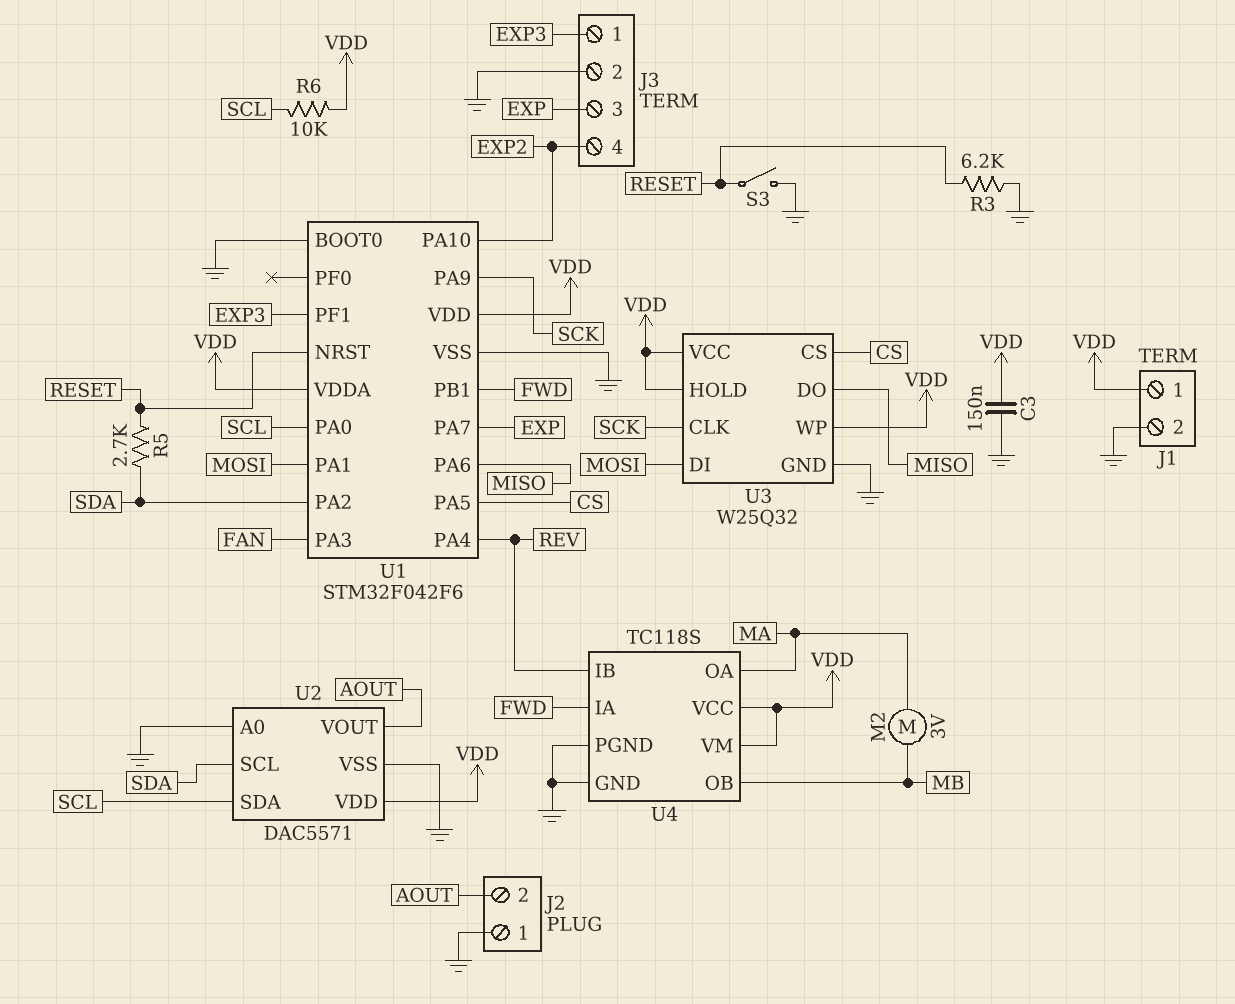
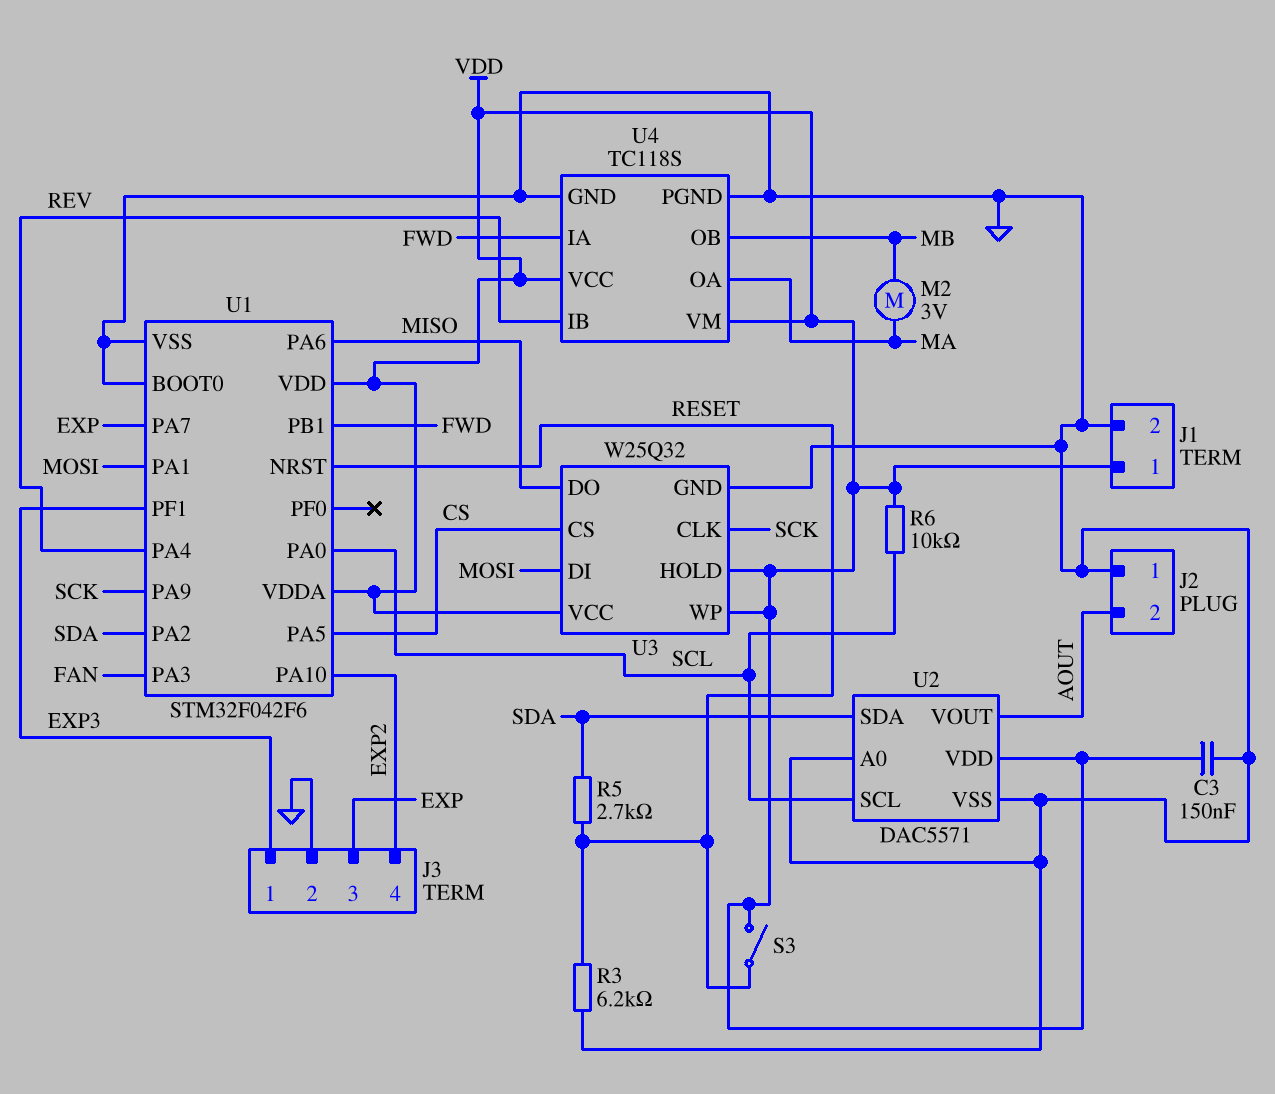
S3: switch (GND, RESET) -> switch (RESET, VDD)
U2 pin SCL: SDA -> SCL
U2 pin SDA: SCL -> SDA

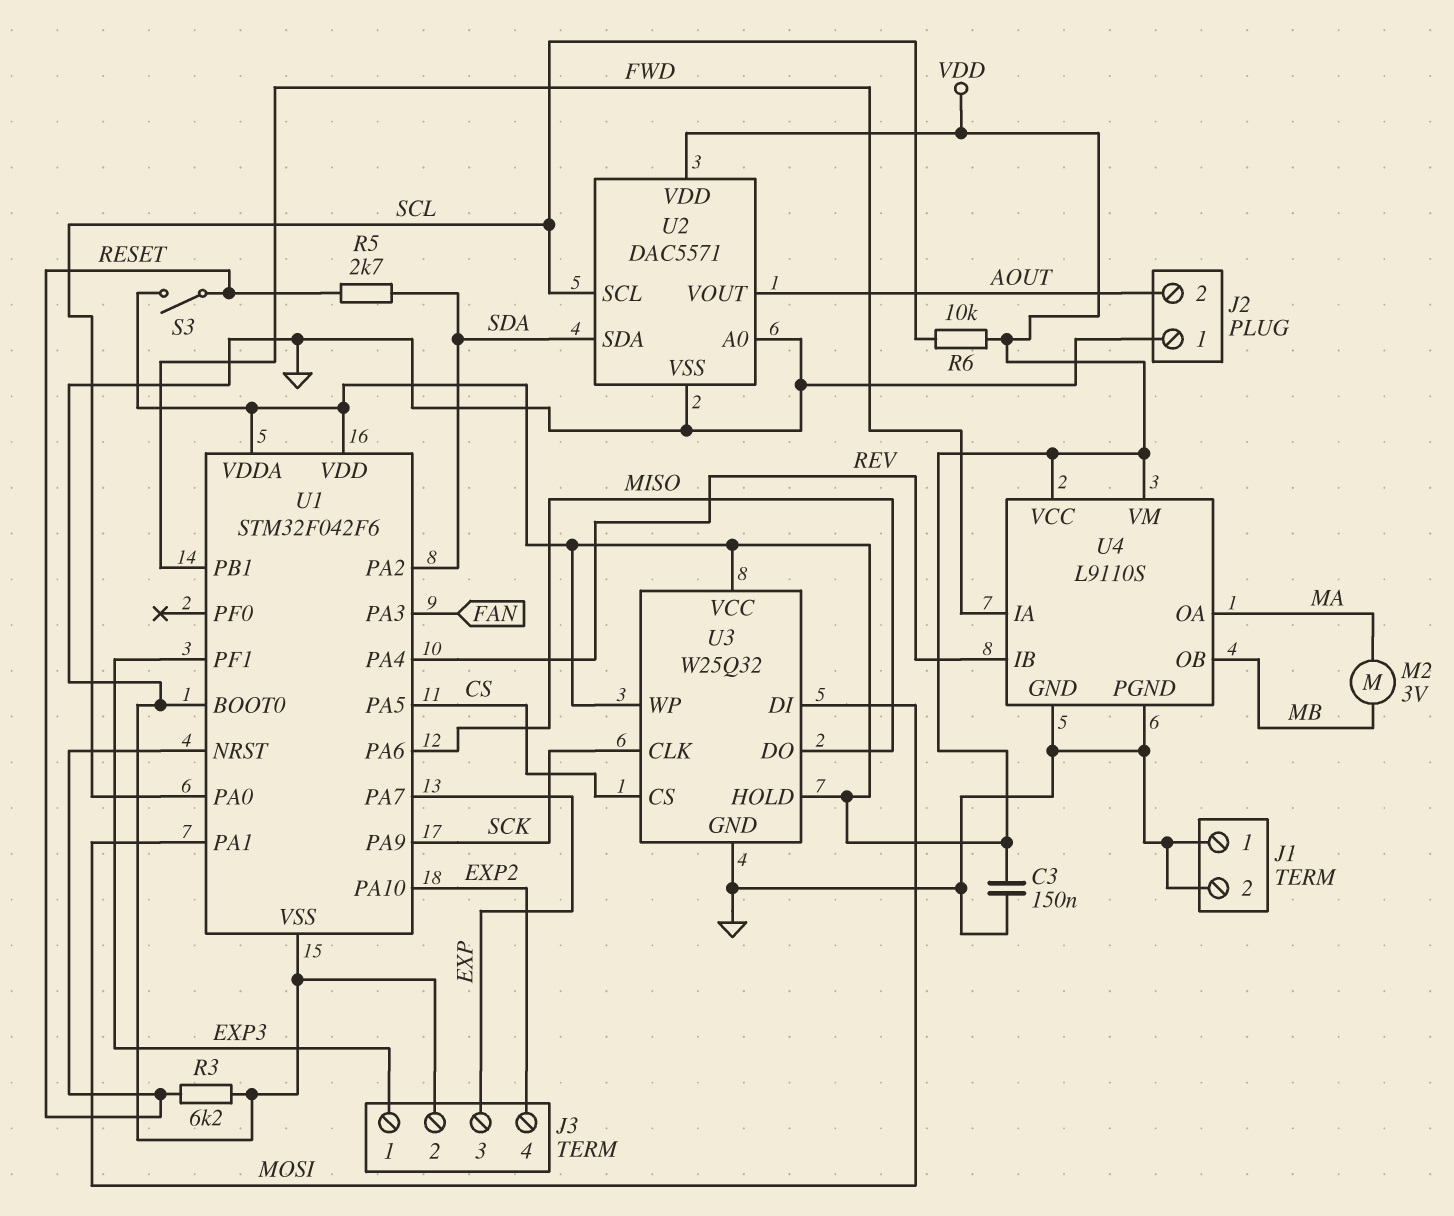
J1 pin 1: VDD -> GND
U4: TC118S -> L9110S

